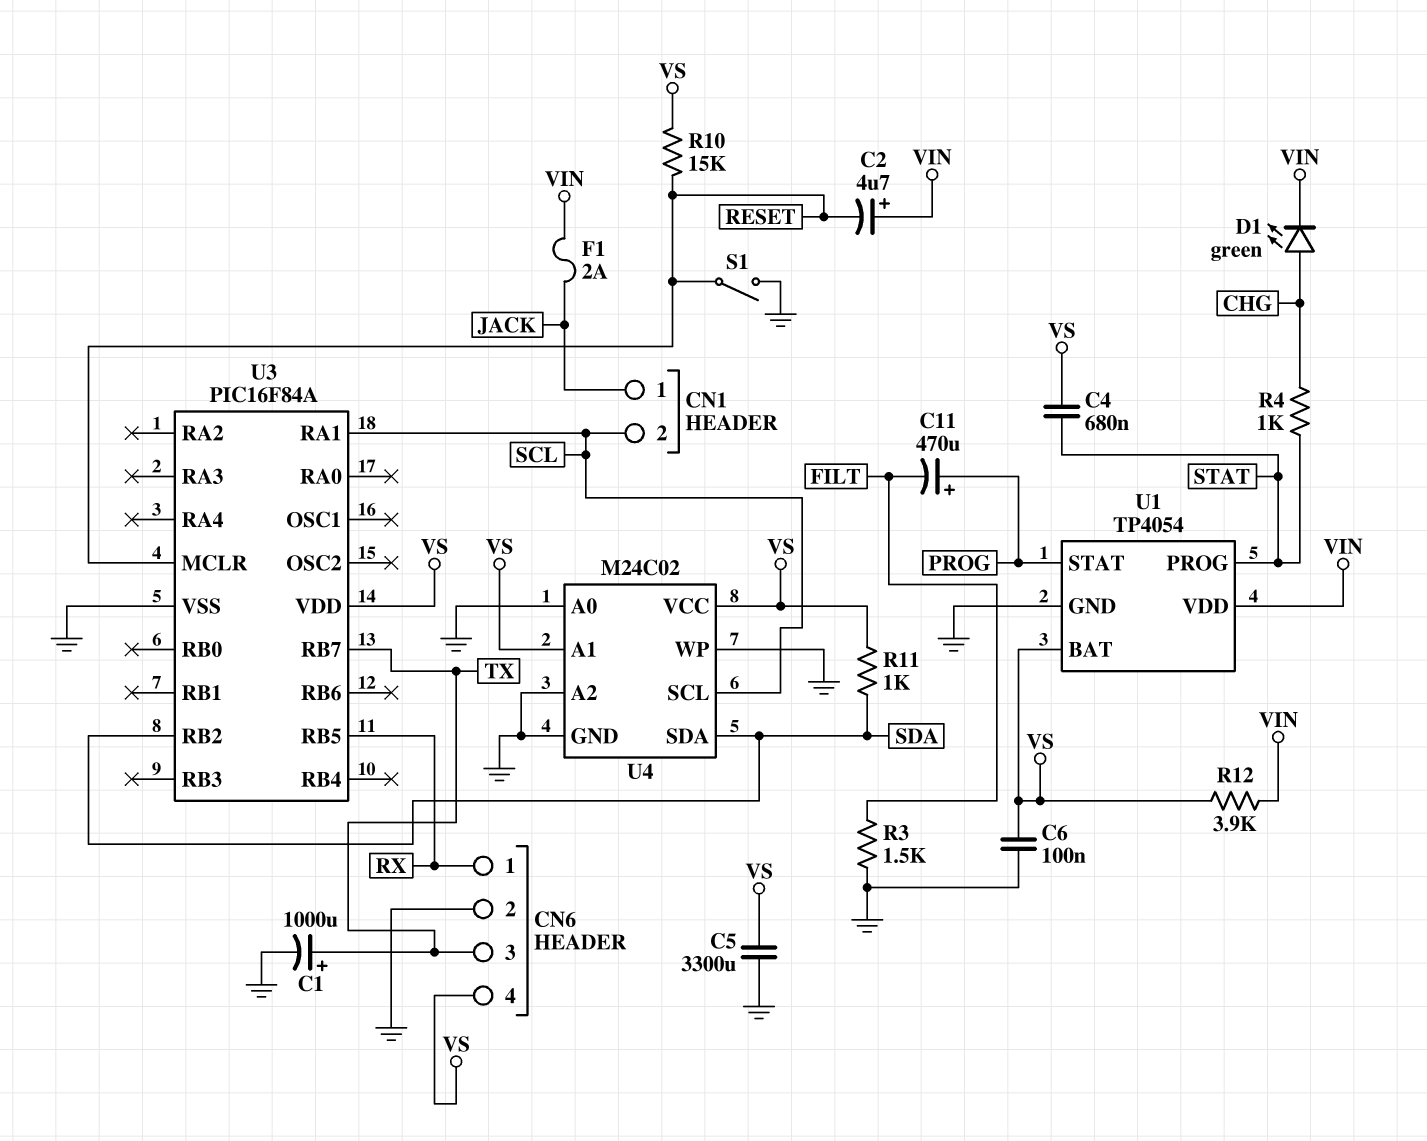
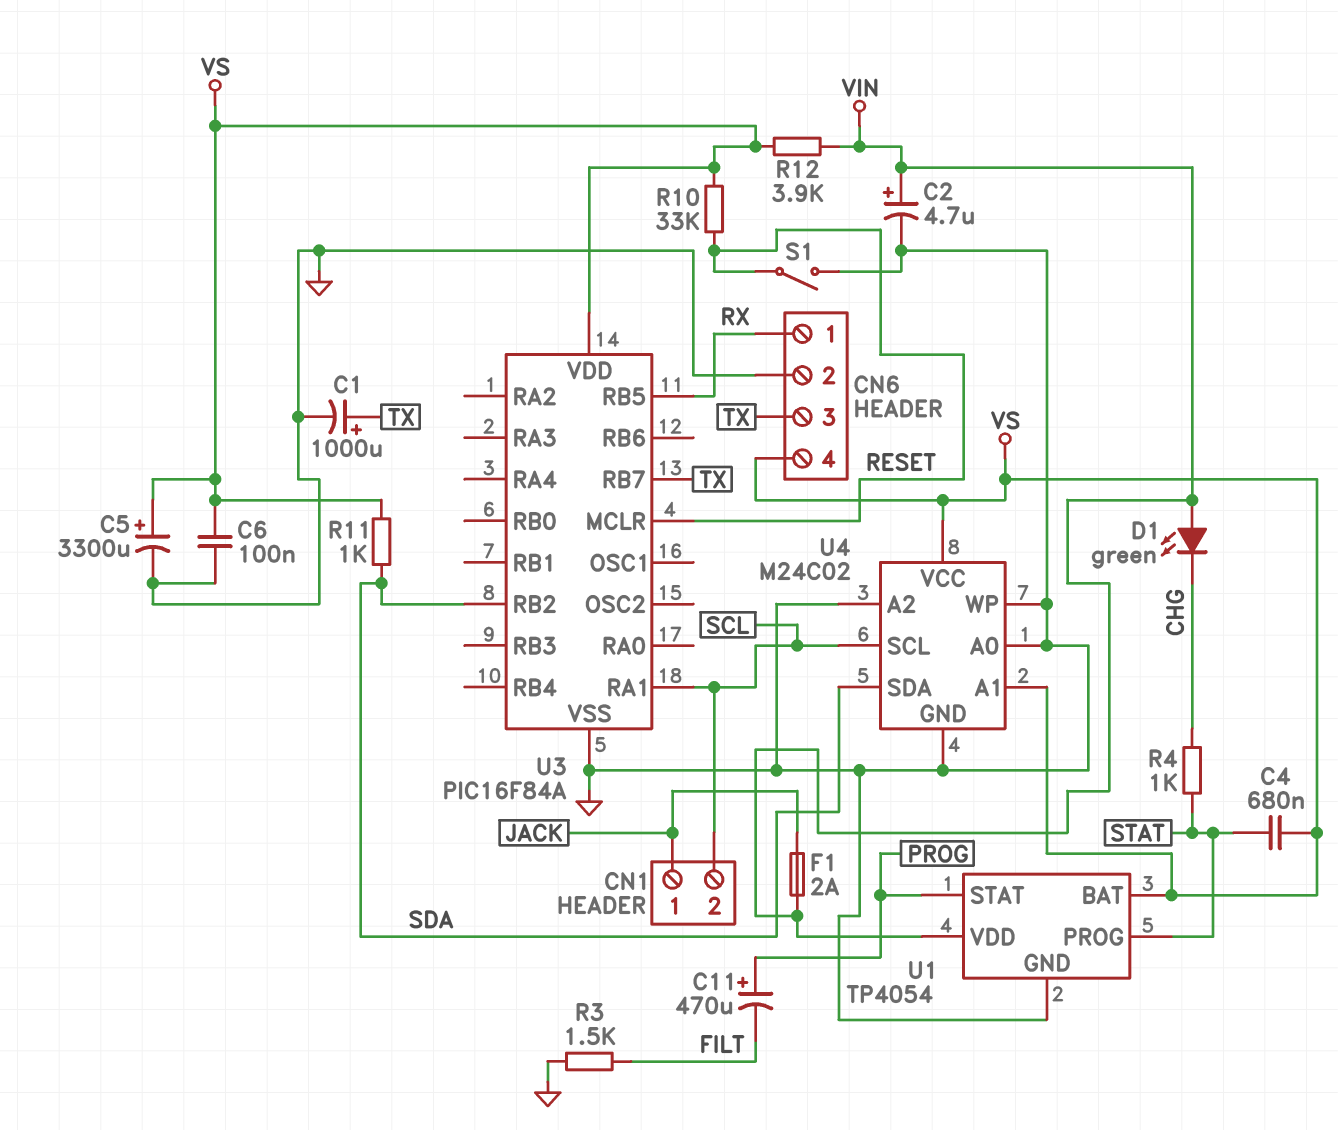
C2: 4.7uF (plus VIN, minus RESET) -> 4.7uF (plus VIN, minus GND)
C5: 3300uF (GND, VS) -> 3300uF (plus VS, minus GND)
D1: LED green (A CHG, K VIN) -> LED green (A VIN, K CHG)
R10: 15k (RESET, VS) -> 33k (RESET, VS)

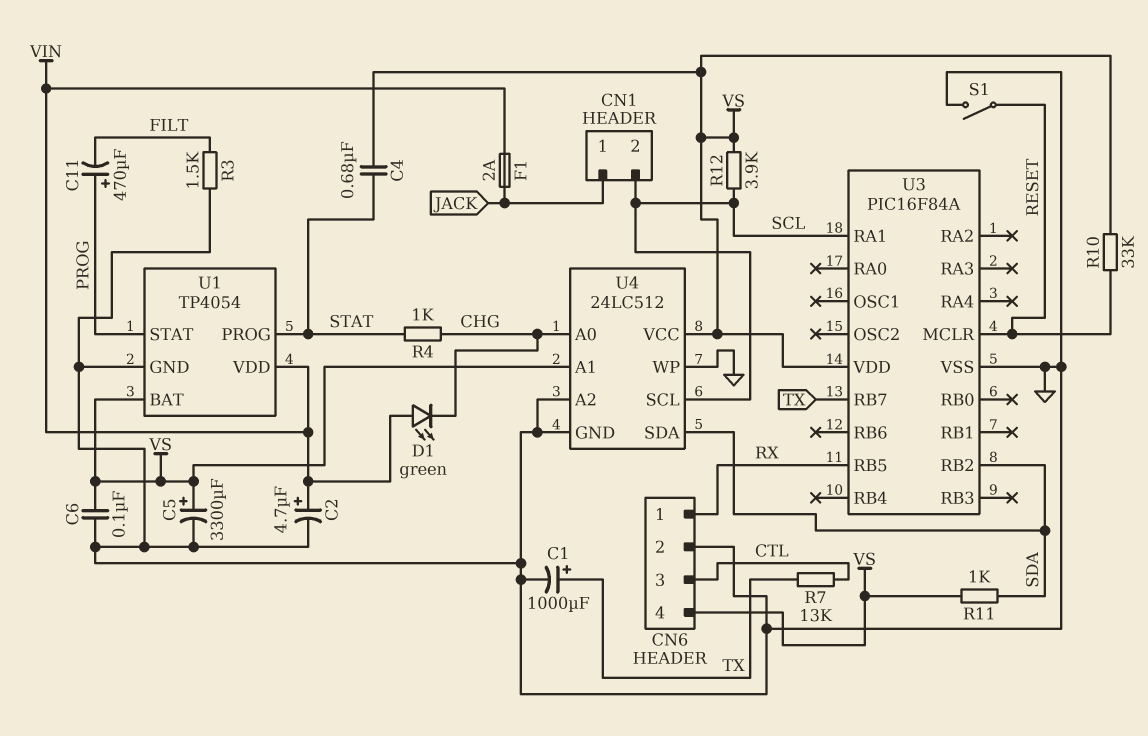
CN6 pin 3: TX -> CTL
R7: none -> 13k (CTL, TX)
R12: 3.9k (VIN, VS) -> 3.9k (SCL, VS)
U4: M24C02 -> 24LC512
U4 pin A0: GND -> CHG

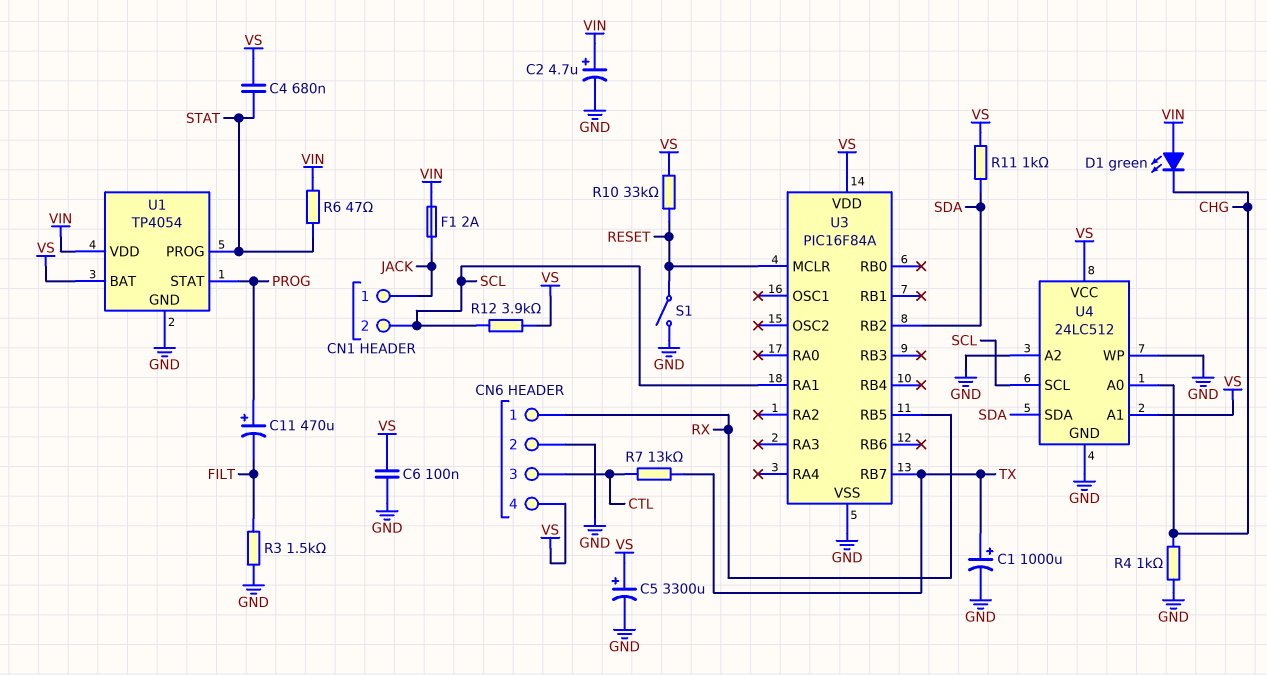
R4: 1k (CHG, STAT) -> 1k (CHG, GND)
R6: none -> 47 (STAT, VIN)

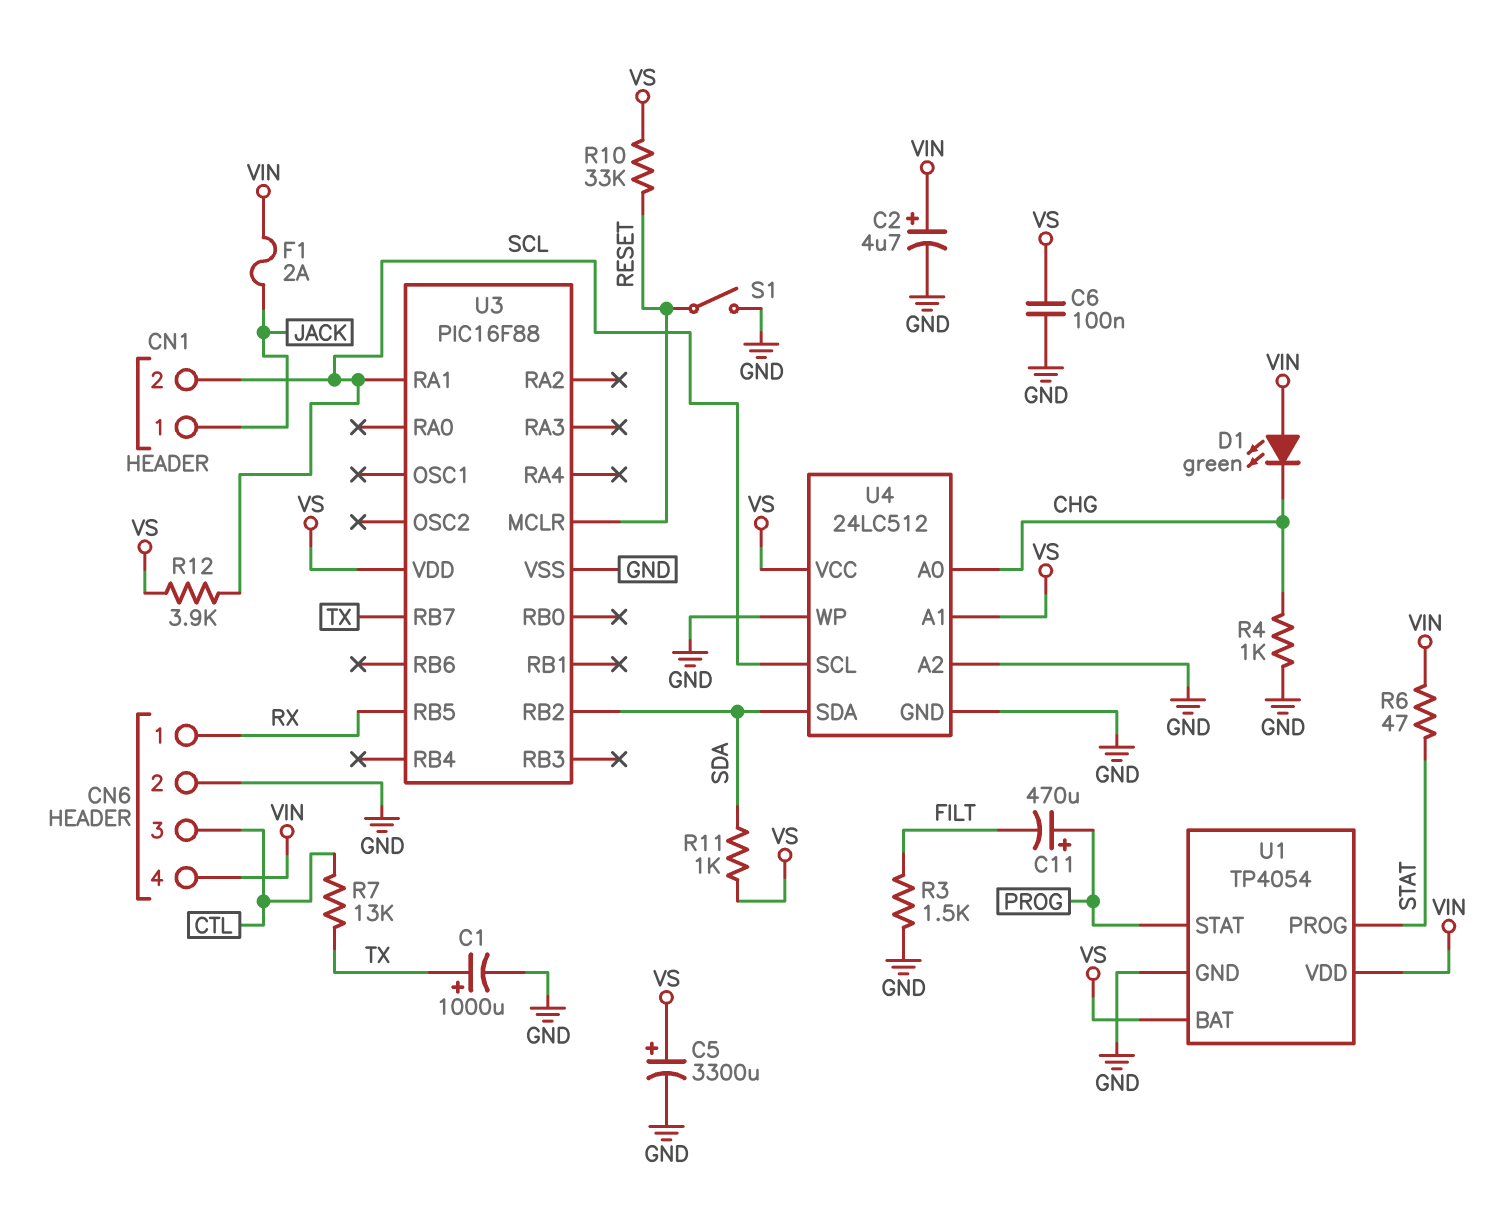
C4: 680nF (STAT, VS) -> none
CN6 pin 4: VS -> VIN
U3: PIC16F84A -> PIC16F88

